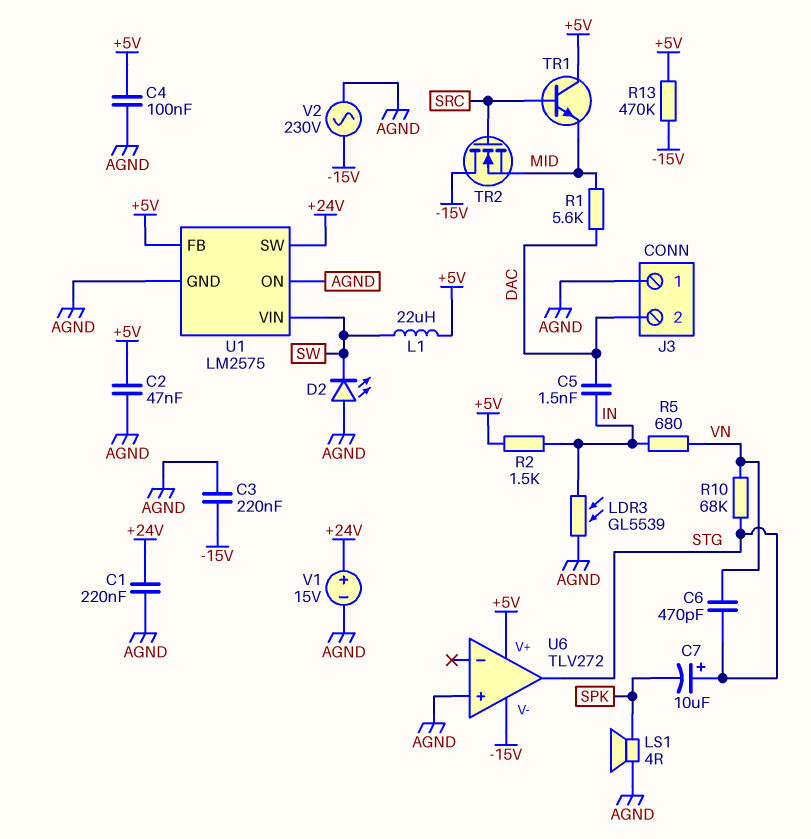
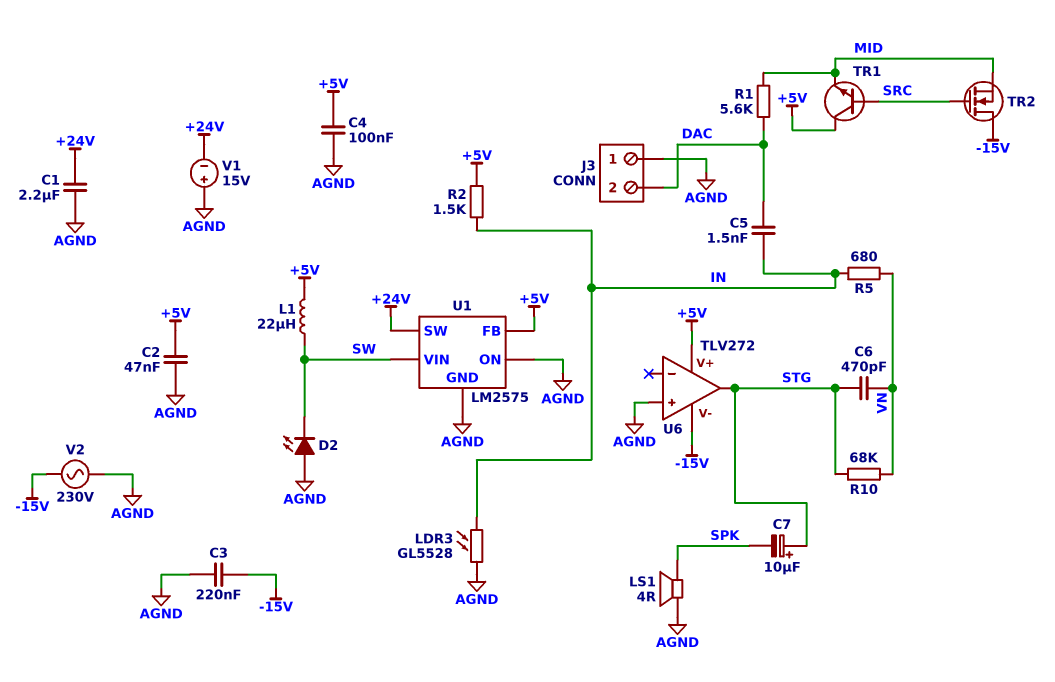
C1: 220nF (+24V, AGND) -> 2.2uF (+24V, AGND)
LDR3: GL5539 (AGND, IN) -> GL5528 (AGND, IN)
R13: 470k (+5V, -15V) -> none
V1: 15V (plus +24V, minus AGND) -> 15V (plus AGND, minus +24V)

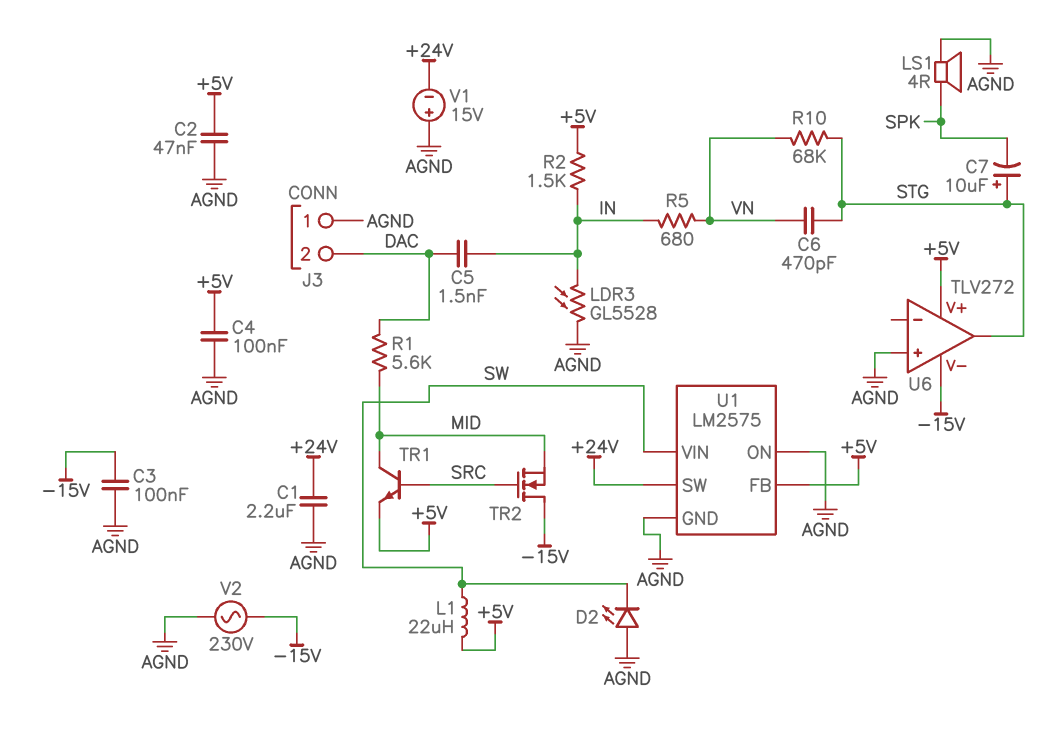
C3: 220nF (-15V, AGND) -> 100nF (-15V, AGND)
TR1: NPN (B SRC, C +5V, E MID) -> NPN (B SRC, C MID, E +5V)

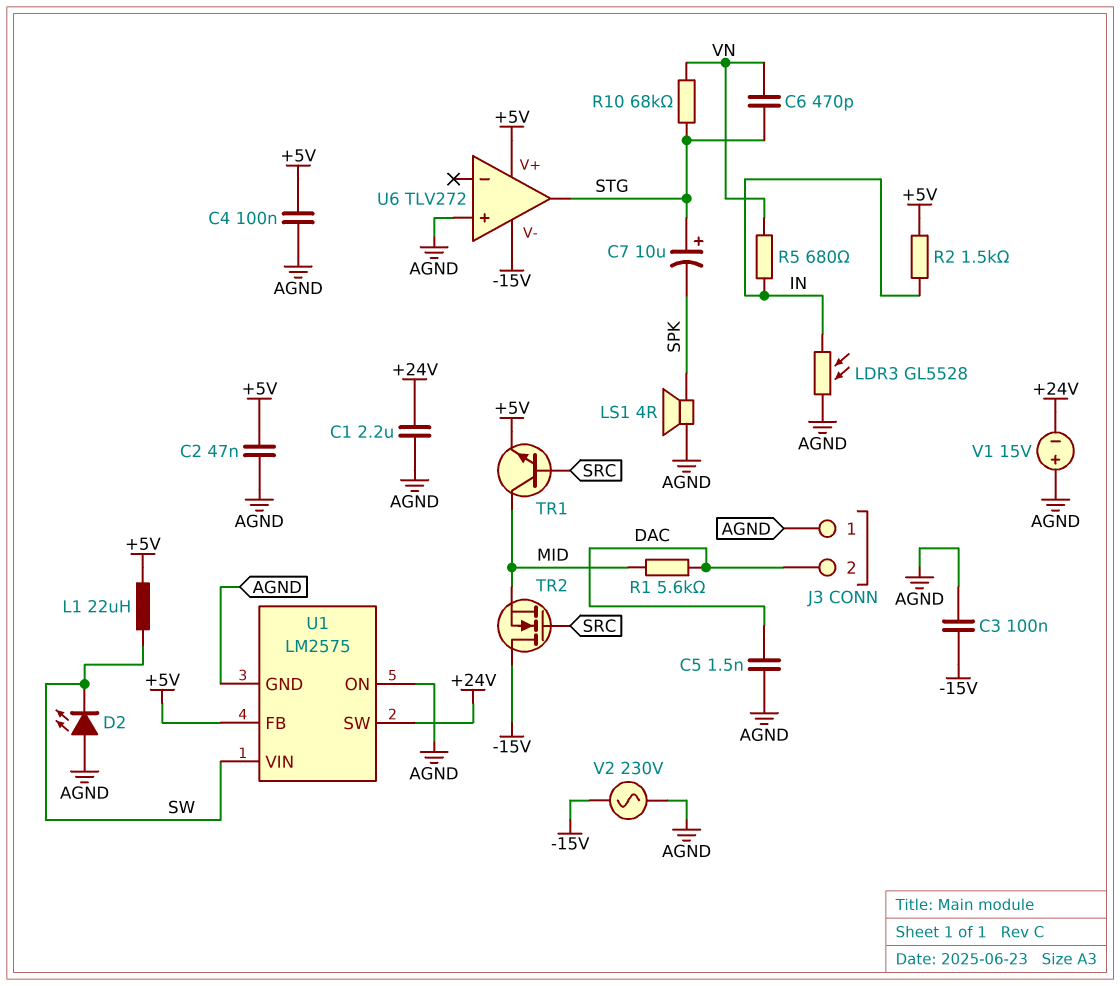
C5: 1.5nF (DAC, IN) -> 1.5nF (AGND, DAC)

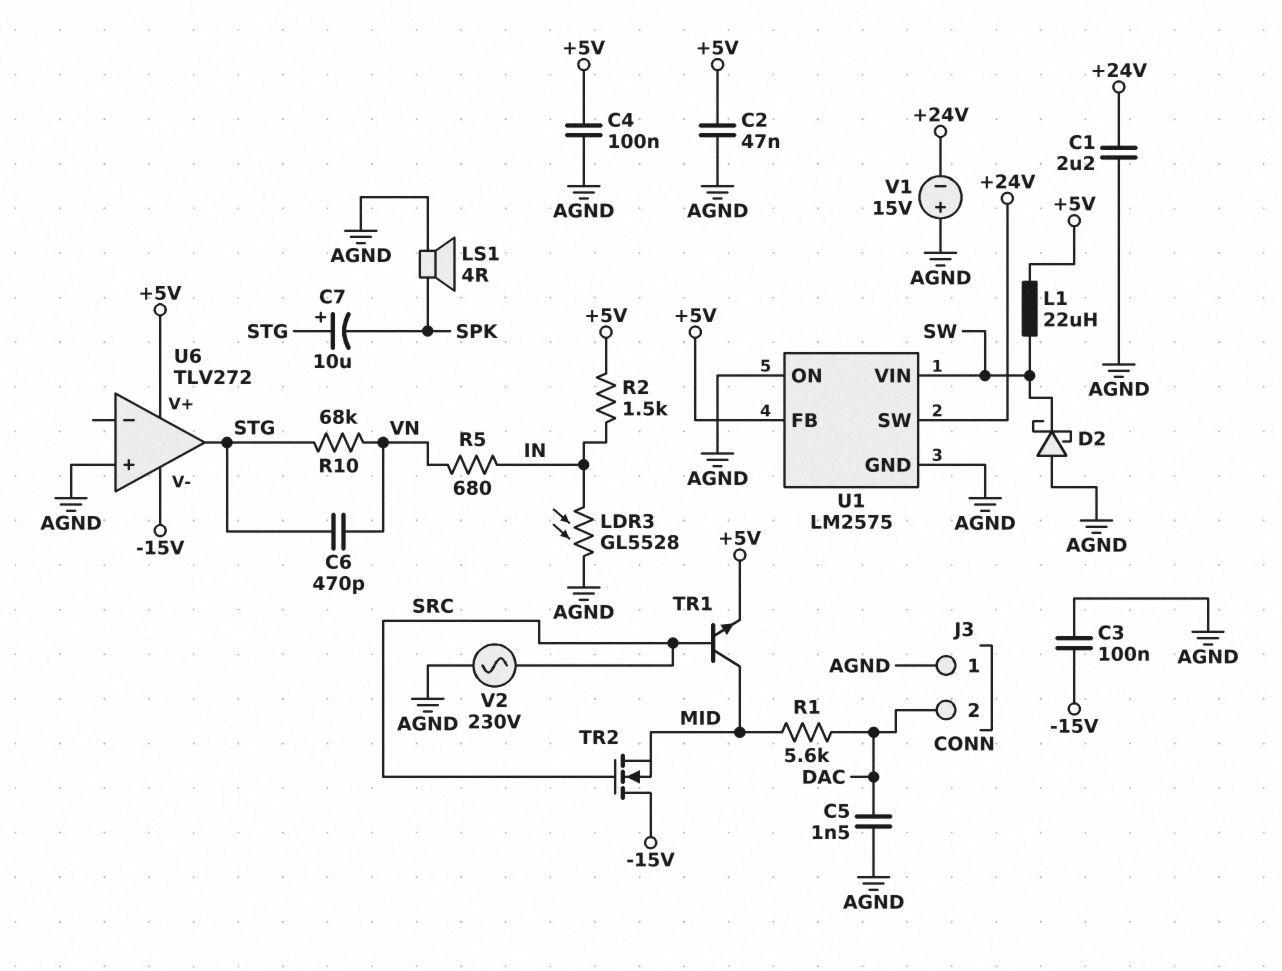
D2: LED (A AGND, K SW) -> schottky (A AGND, K SW)
V2: AC 230V (-15V, AGND) -> AC 230V (AGND, SRC)

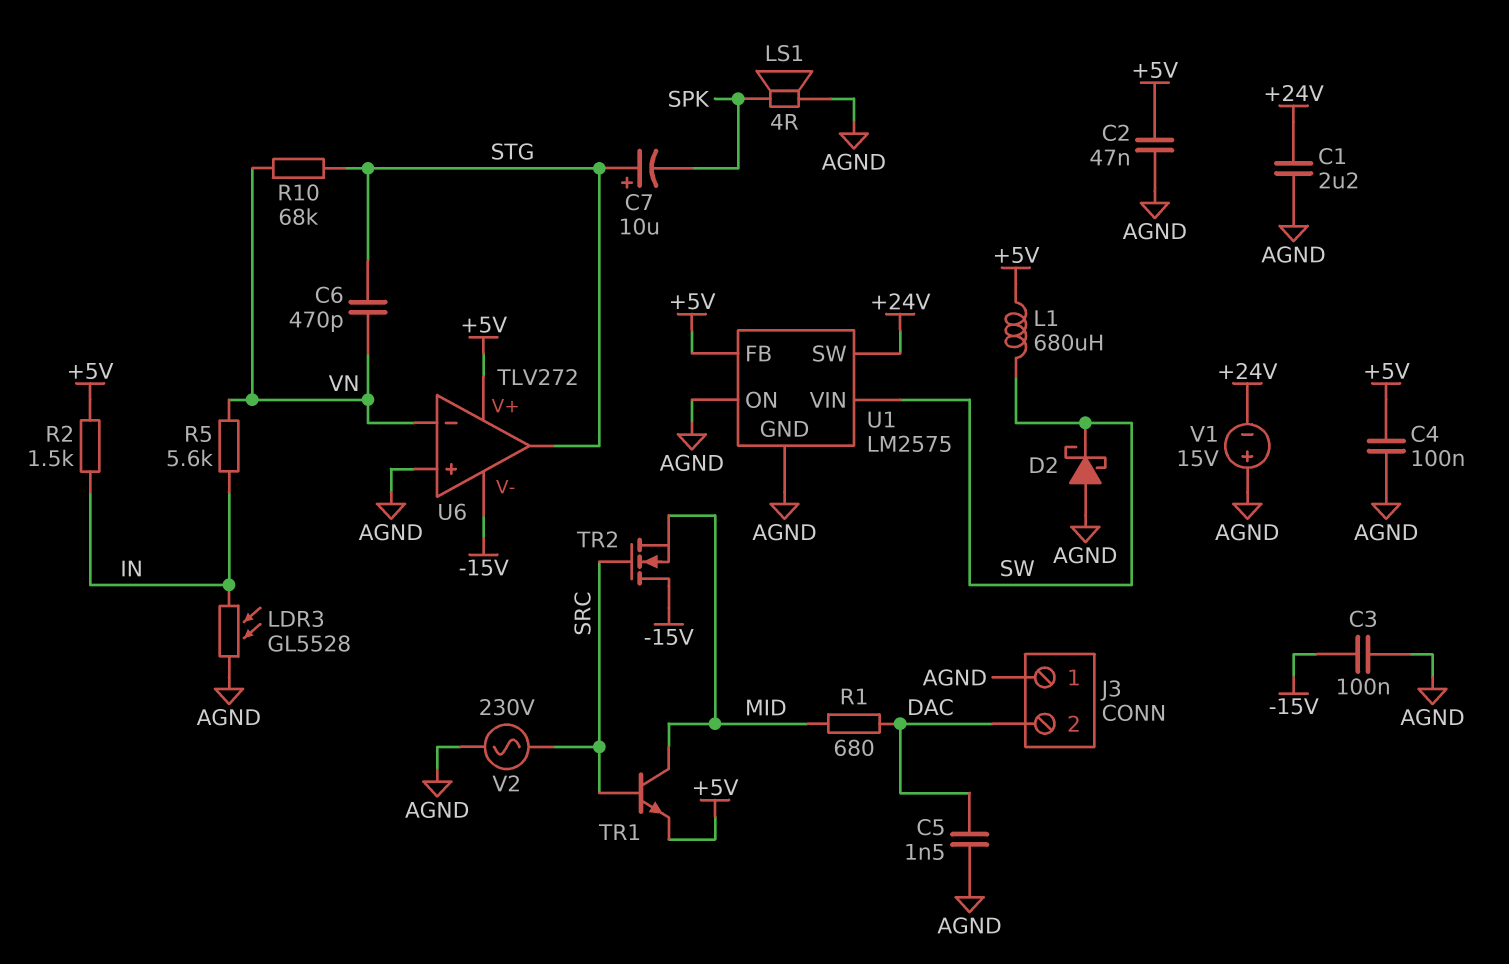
L1: 22uH (+5V, SW) -> 680uH (+5V, SW)
R1: 5.6k (DAC, MID) -> 680 (DAC, MID)
R5: 680 (IN, VN) -> 5.6k (IN, VN)
U6 pin in-: none -> VN

